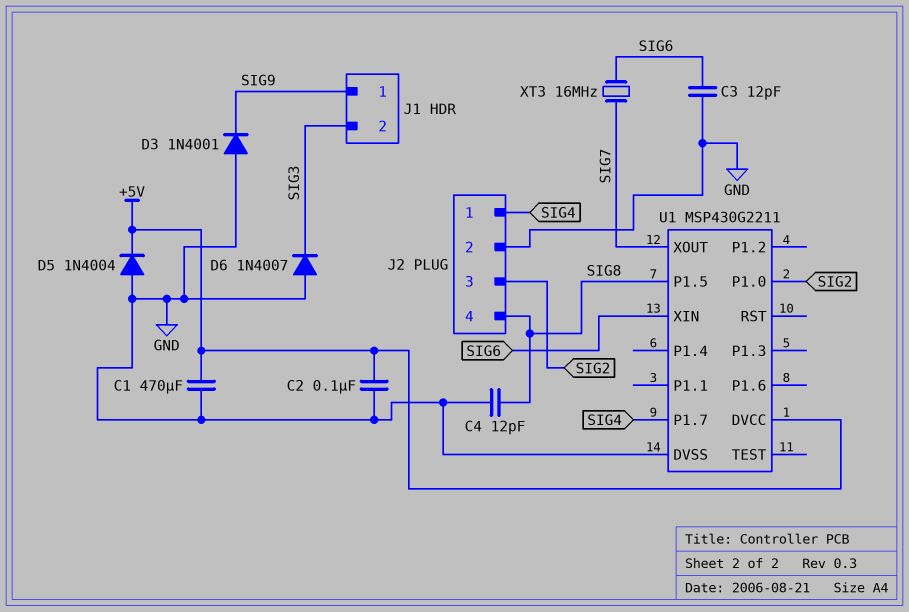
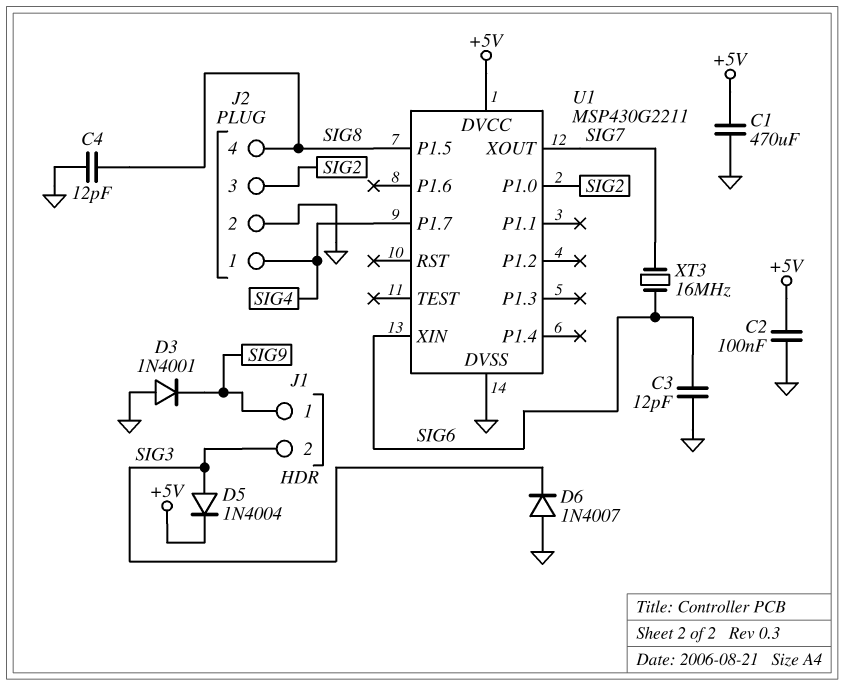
D5: diode 1N4004 (A GND, K +5V) -> diode 1N4004 (A SIG3, K +5V)

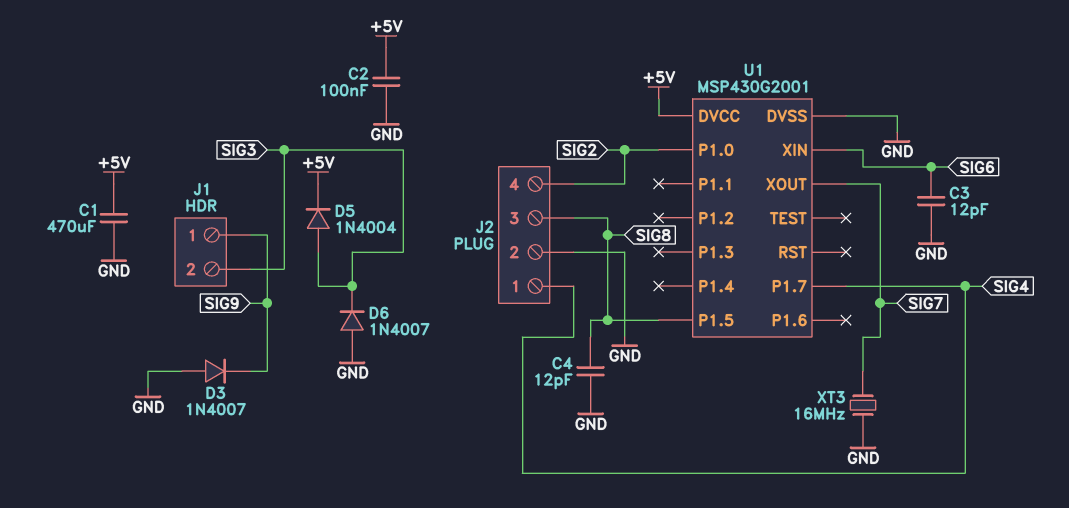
D3: diode 1N4001 (A GND, K SIG9) -> diode 1N4007 (A GND, K SIG9)
J2 pin 3: SIG2 -> SIG8
J2 pin 4: SIG8 -> SIG2
U1: MSP430G2211 -> MSP430G2001
XT3: 16MHz (SIG6, SIG7) -> 16MHz (GND, SIG7)

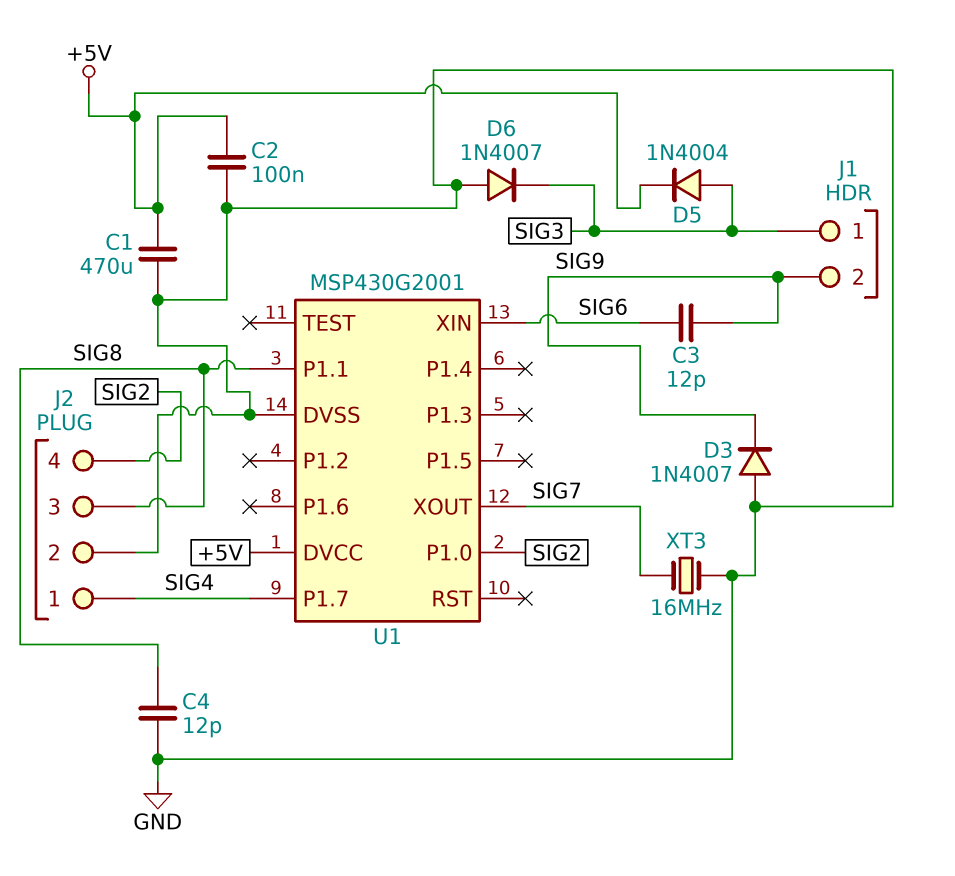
C3: 12pF (GND, SIG6) -> 12pF (SIG6, SIG9)
J1 pin 1: SIG9 -> SIG3
J1 pin 2: SIG3 -> SIG9
U1 pin P1.1: none -> SIG8
U1 pin P1.5: SIG8 -> none

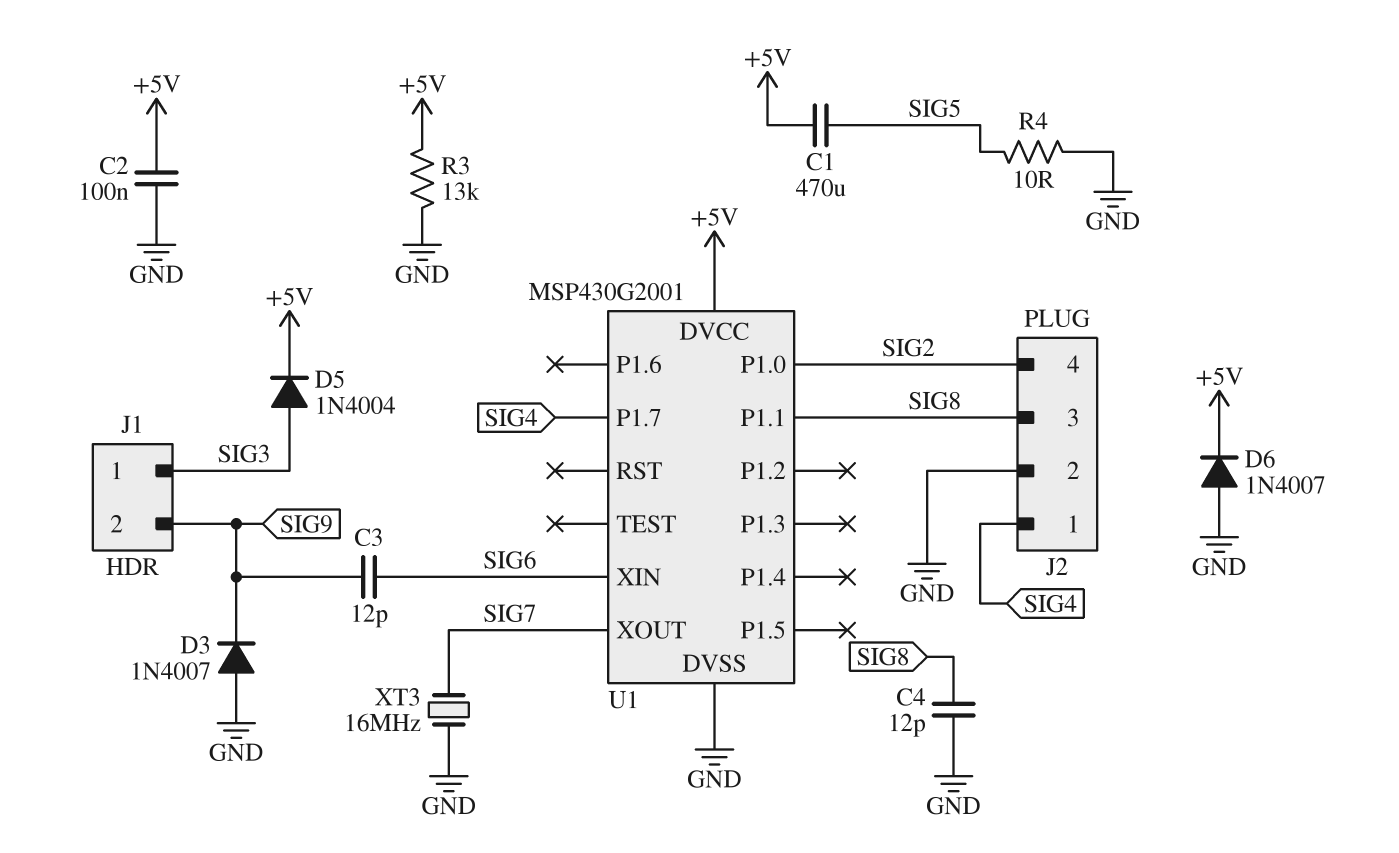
C1: 470uF (+5V, GND) -> 470uF (+5V, SIG5)
D6: diode 1N4007 (A GND, K SIG3) -> diode 1N4007 (A GND, K +5V)
R3: none -> 13k (+5V, GND)
R4: none -> 10 (GND, SIG5)

